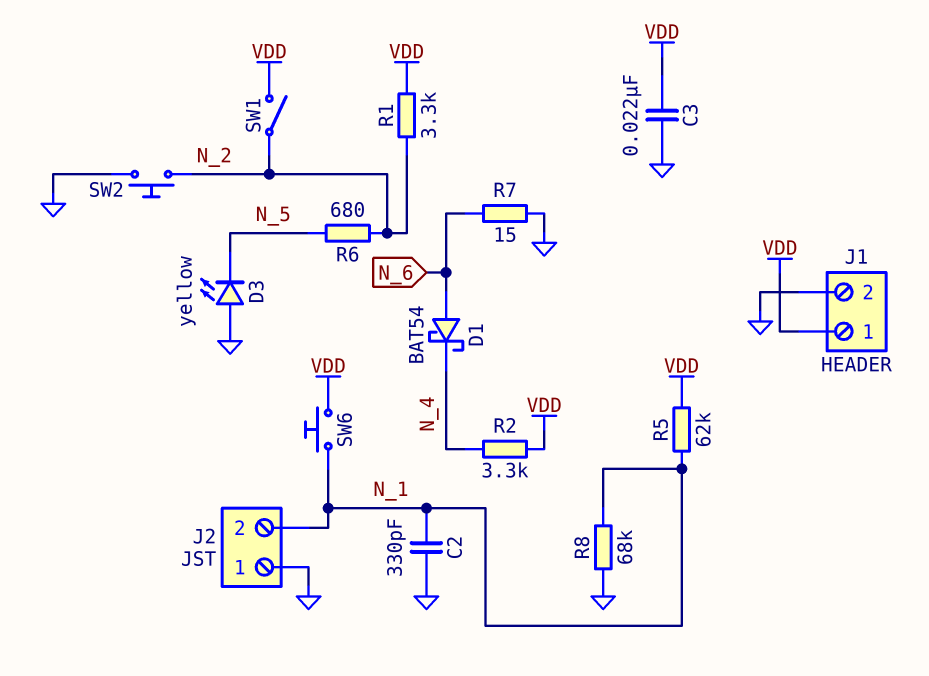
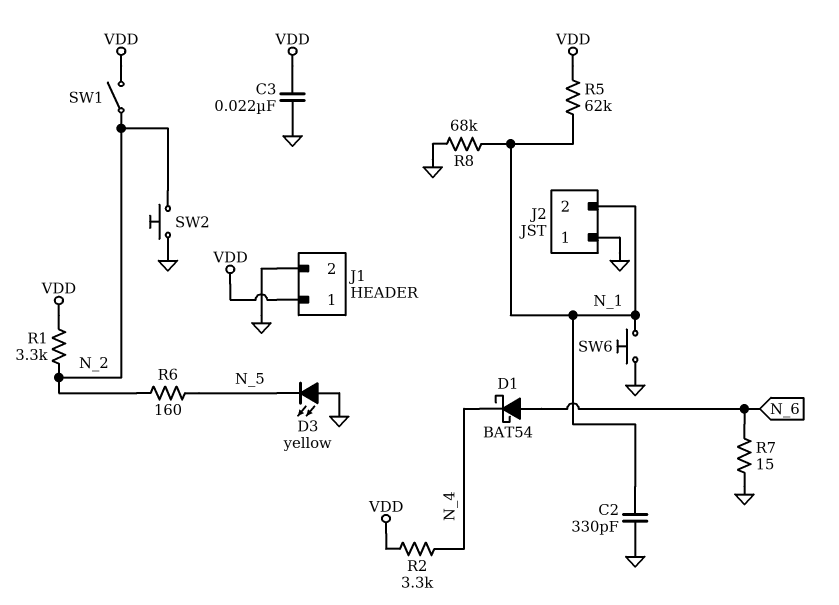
R6: 680 (N_2, N_5) -> 160 (N_2, N_5)
SW6: button (N_1, VDD) -> button (GND, N_1)

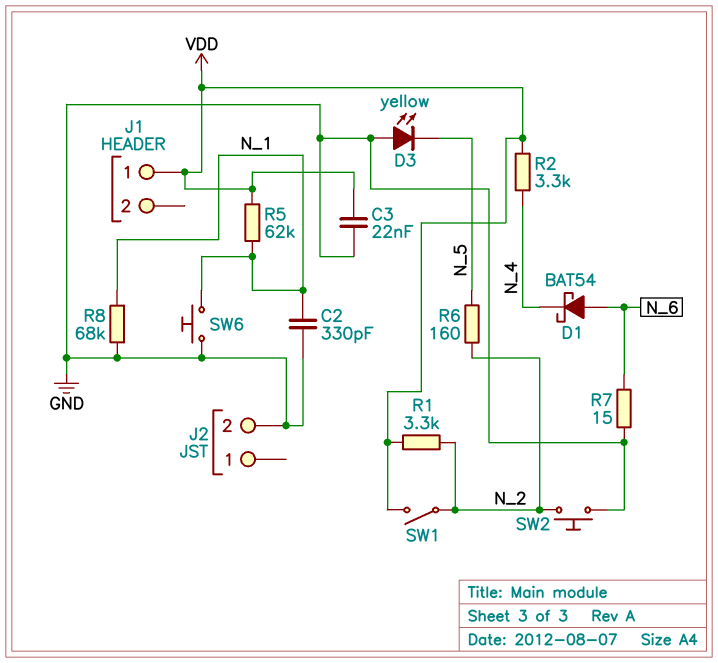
J1 pin 2: GND -> none
J2 pin 1: GND -> none
J2 pin 2: N_1 -> GND

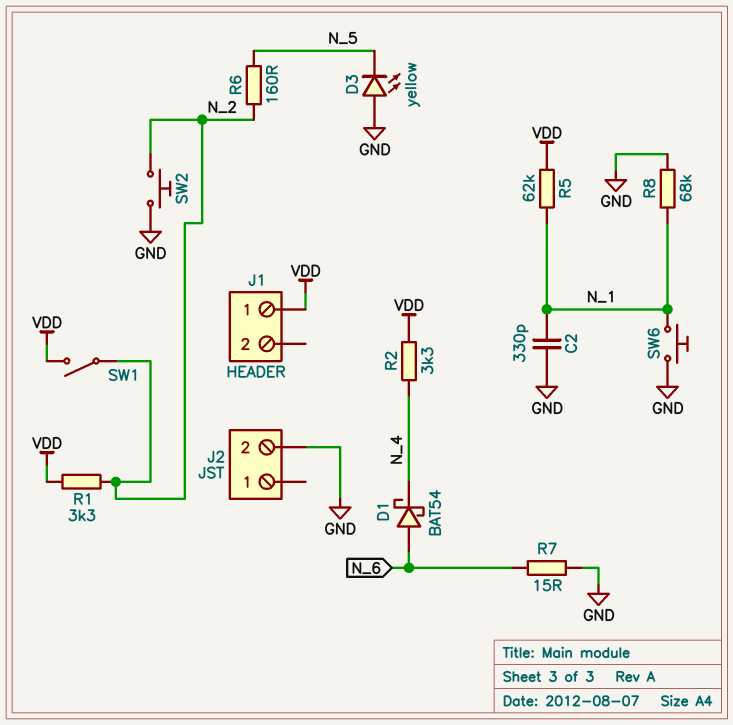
C3: 22nF (GND, VDD) -> none

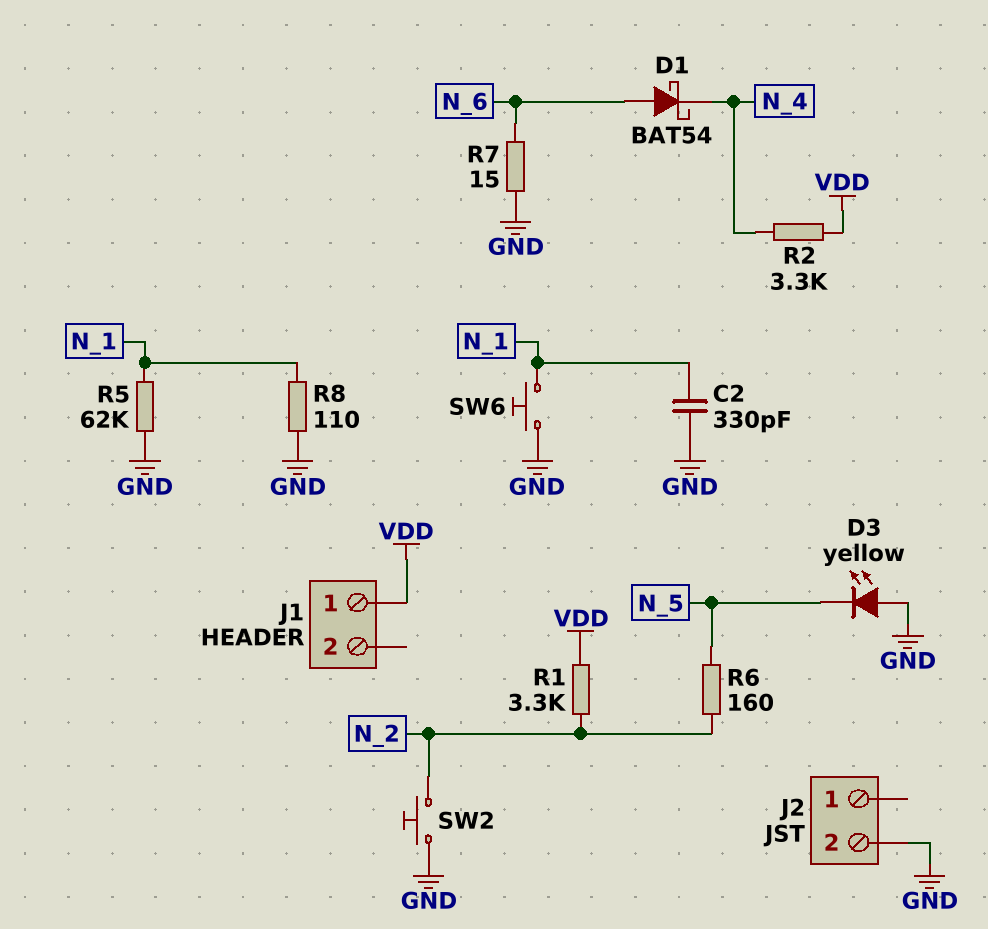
R5: 62k (N_1, VDD) -> 62k (GND, N_1)
R8: 68k (GND, N_1) -> 110 (GND, N_1)
SW1: switch (N_2, VDD) -> none

